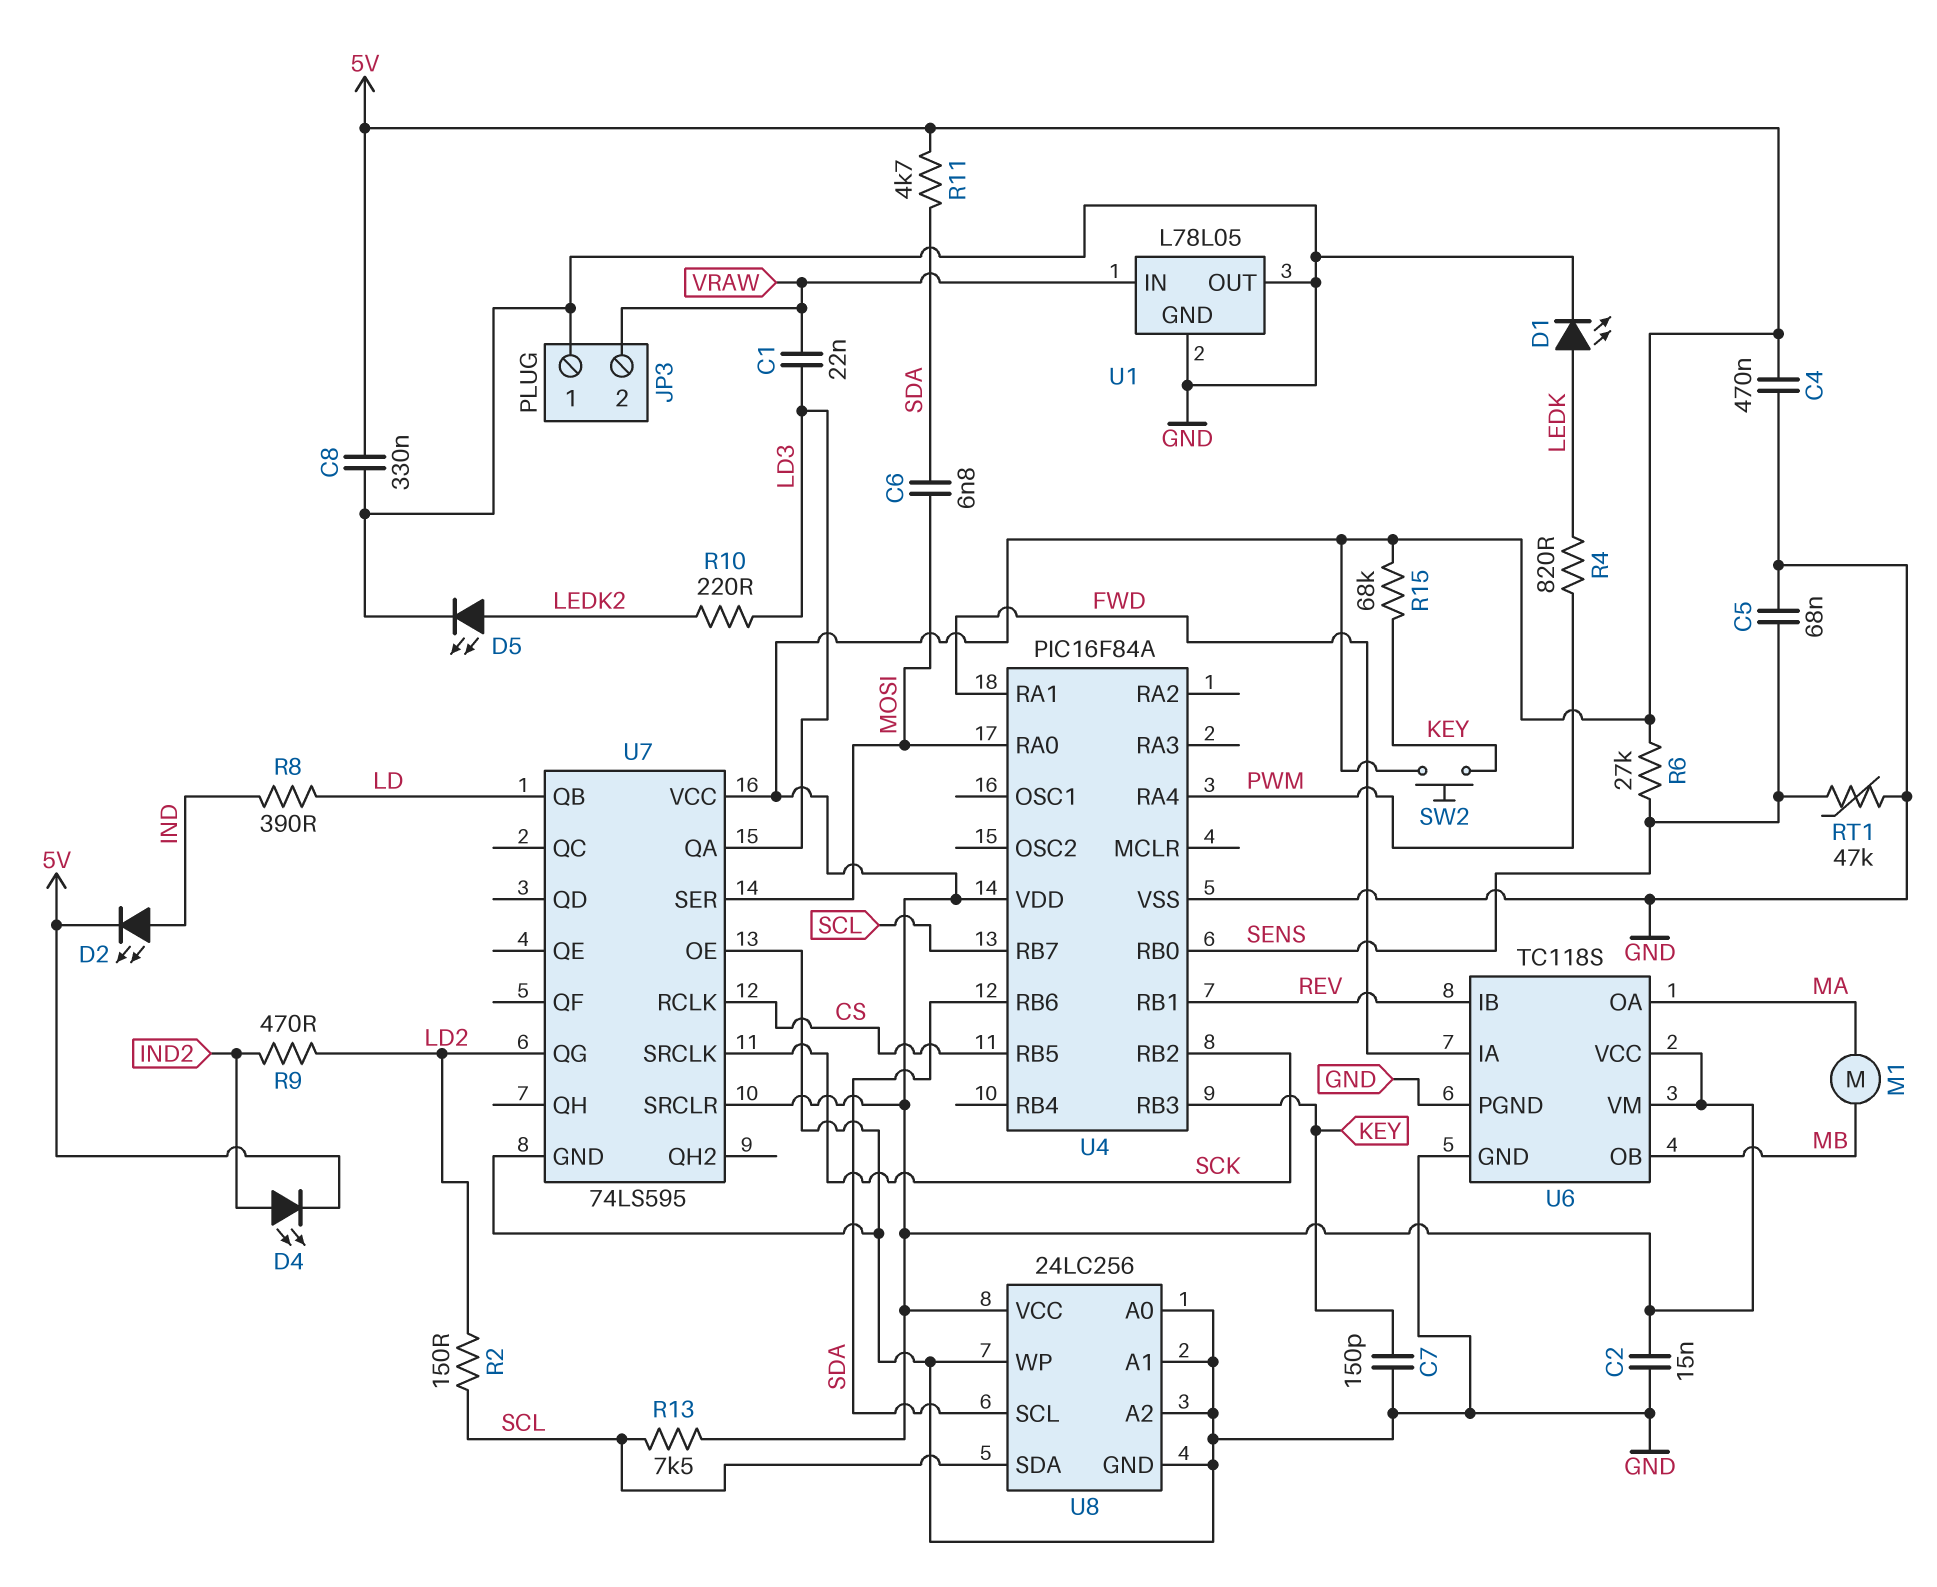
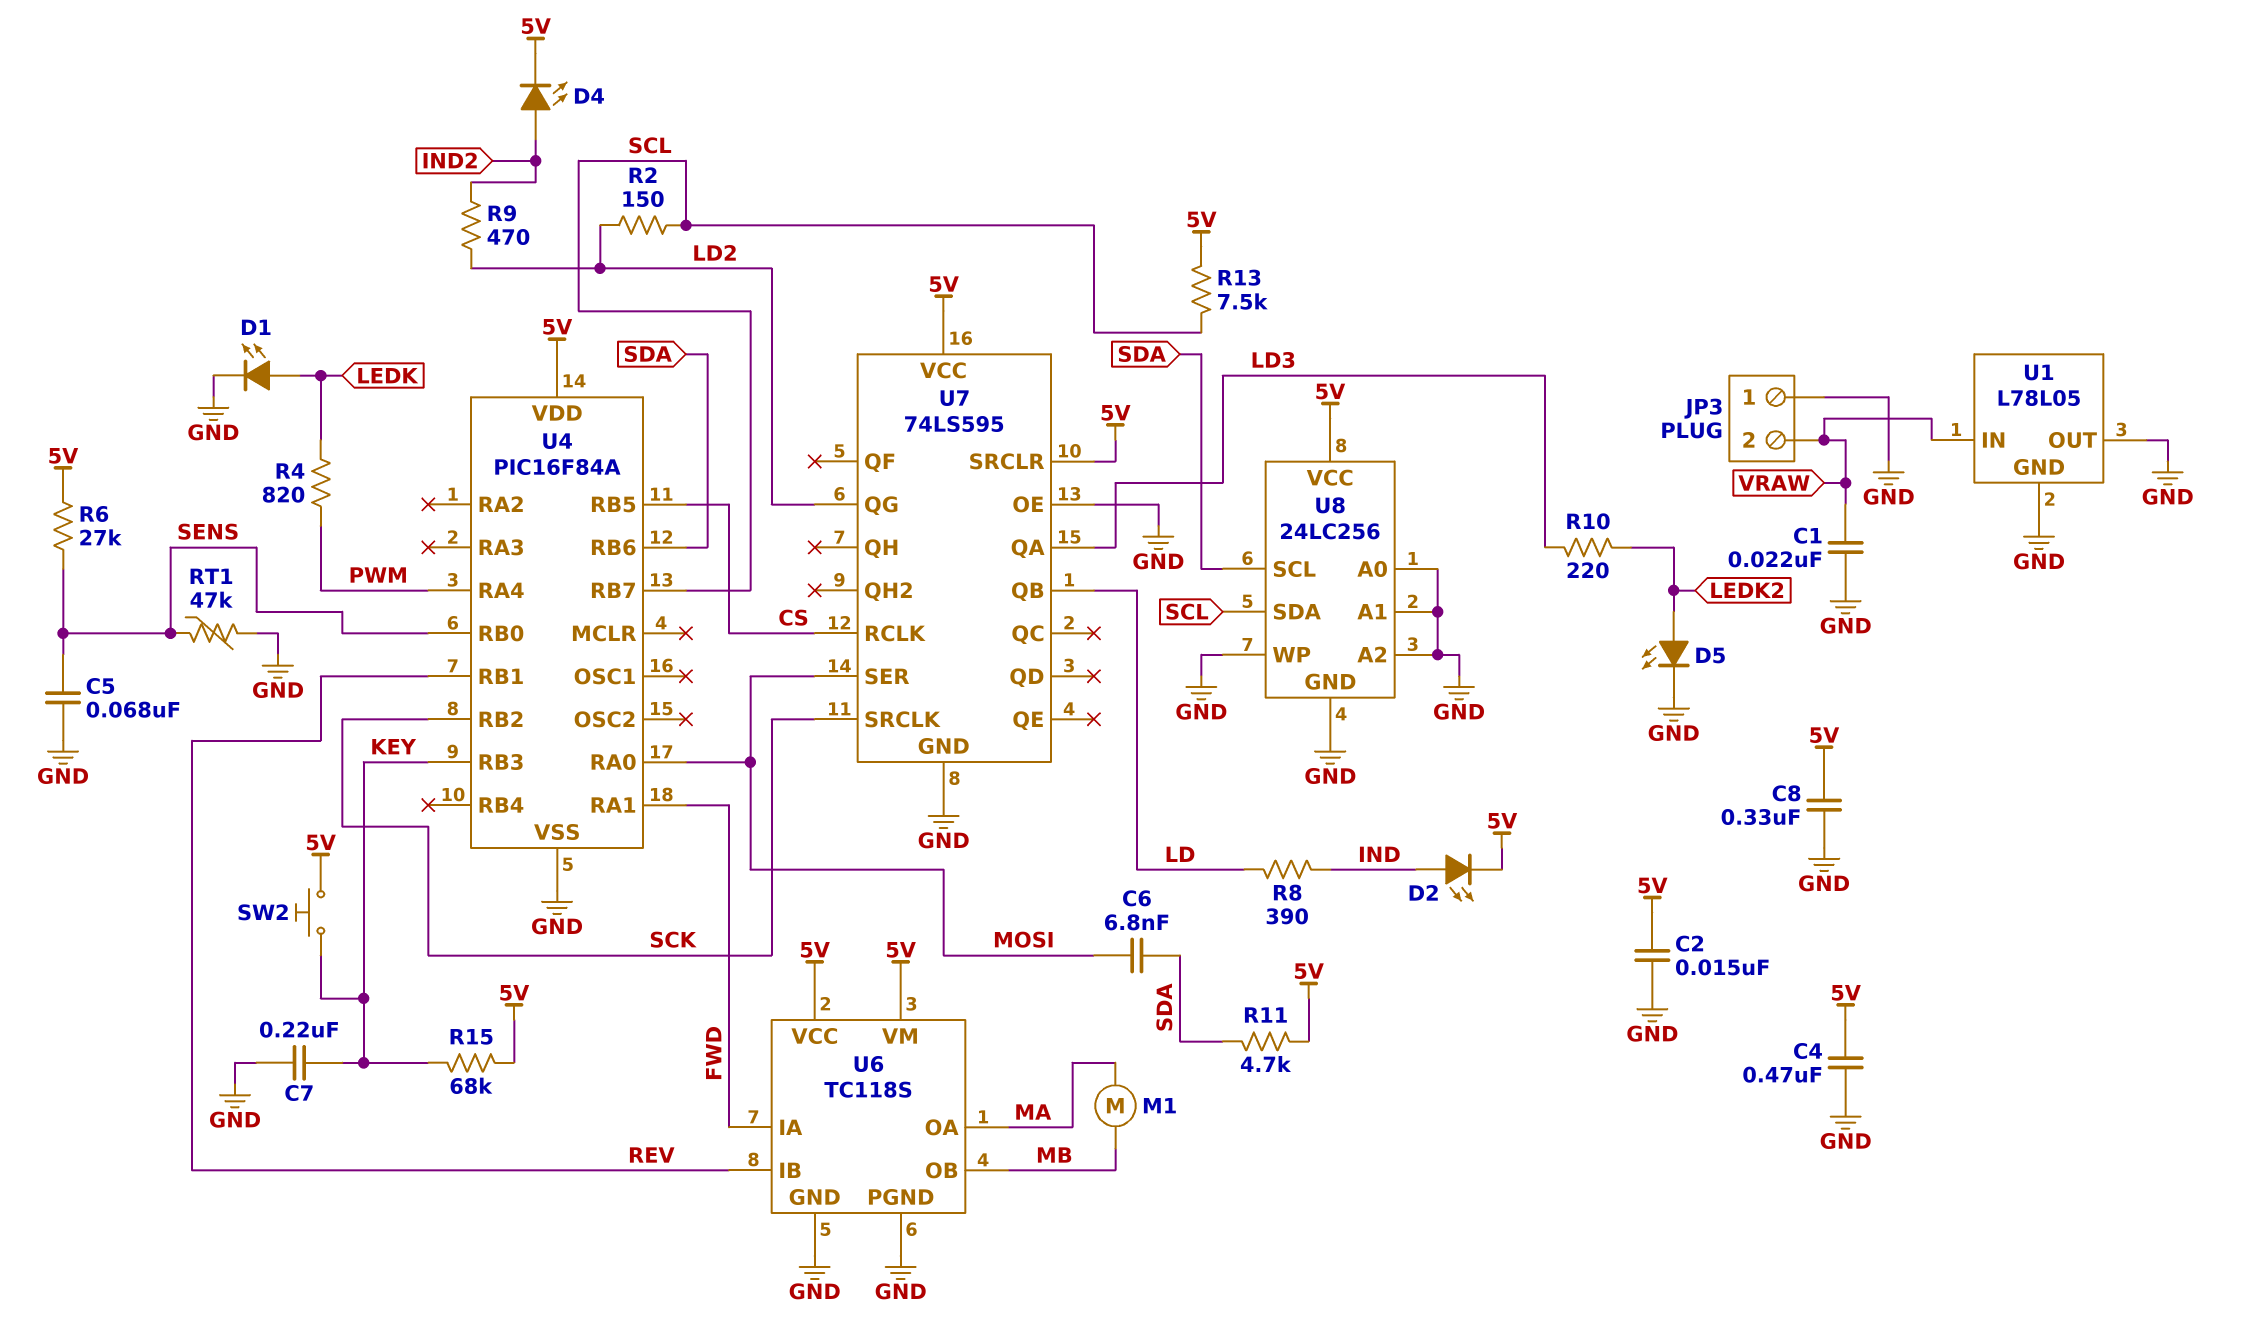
C1: 22nF (LD3, VRAW) -> 22nF (GND, VRAW)
C7: 150pF (GND, KEY) -> 220nF (GND, KEY)

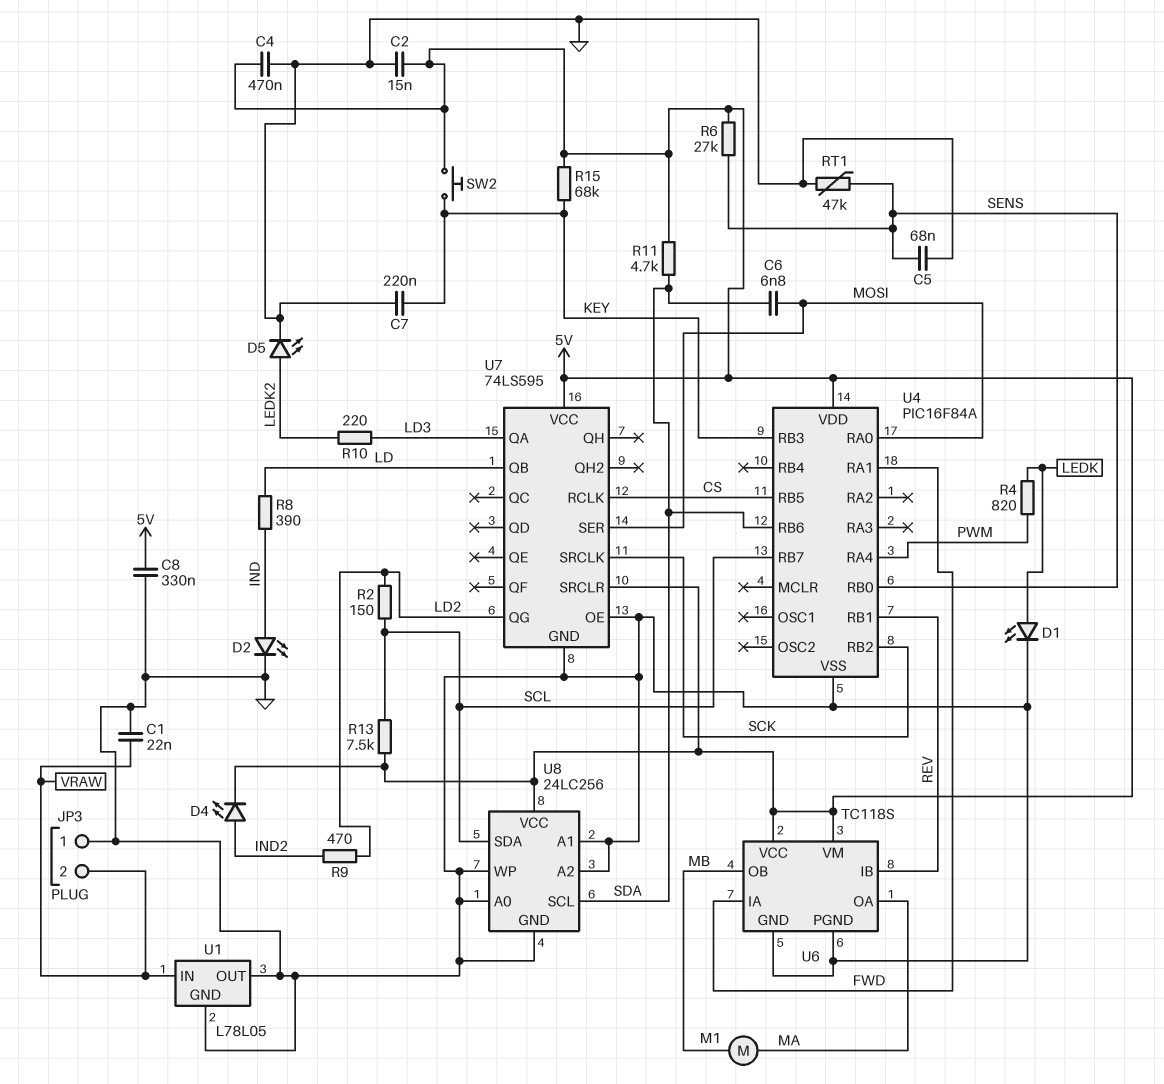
D2: LED (A IND, K 5V) -> LED (A IND, K GND)

